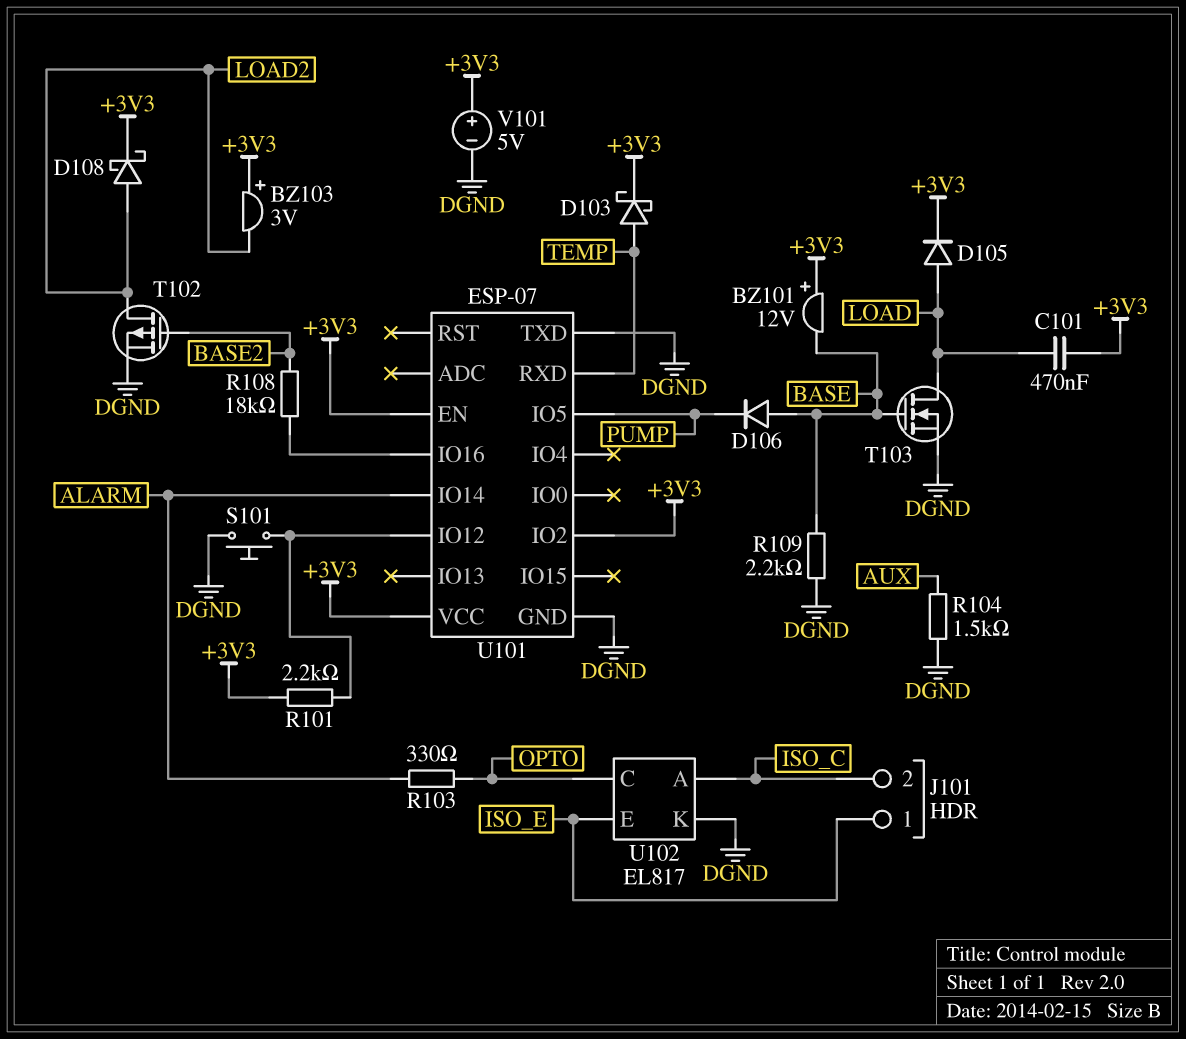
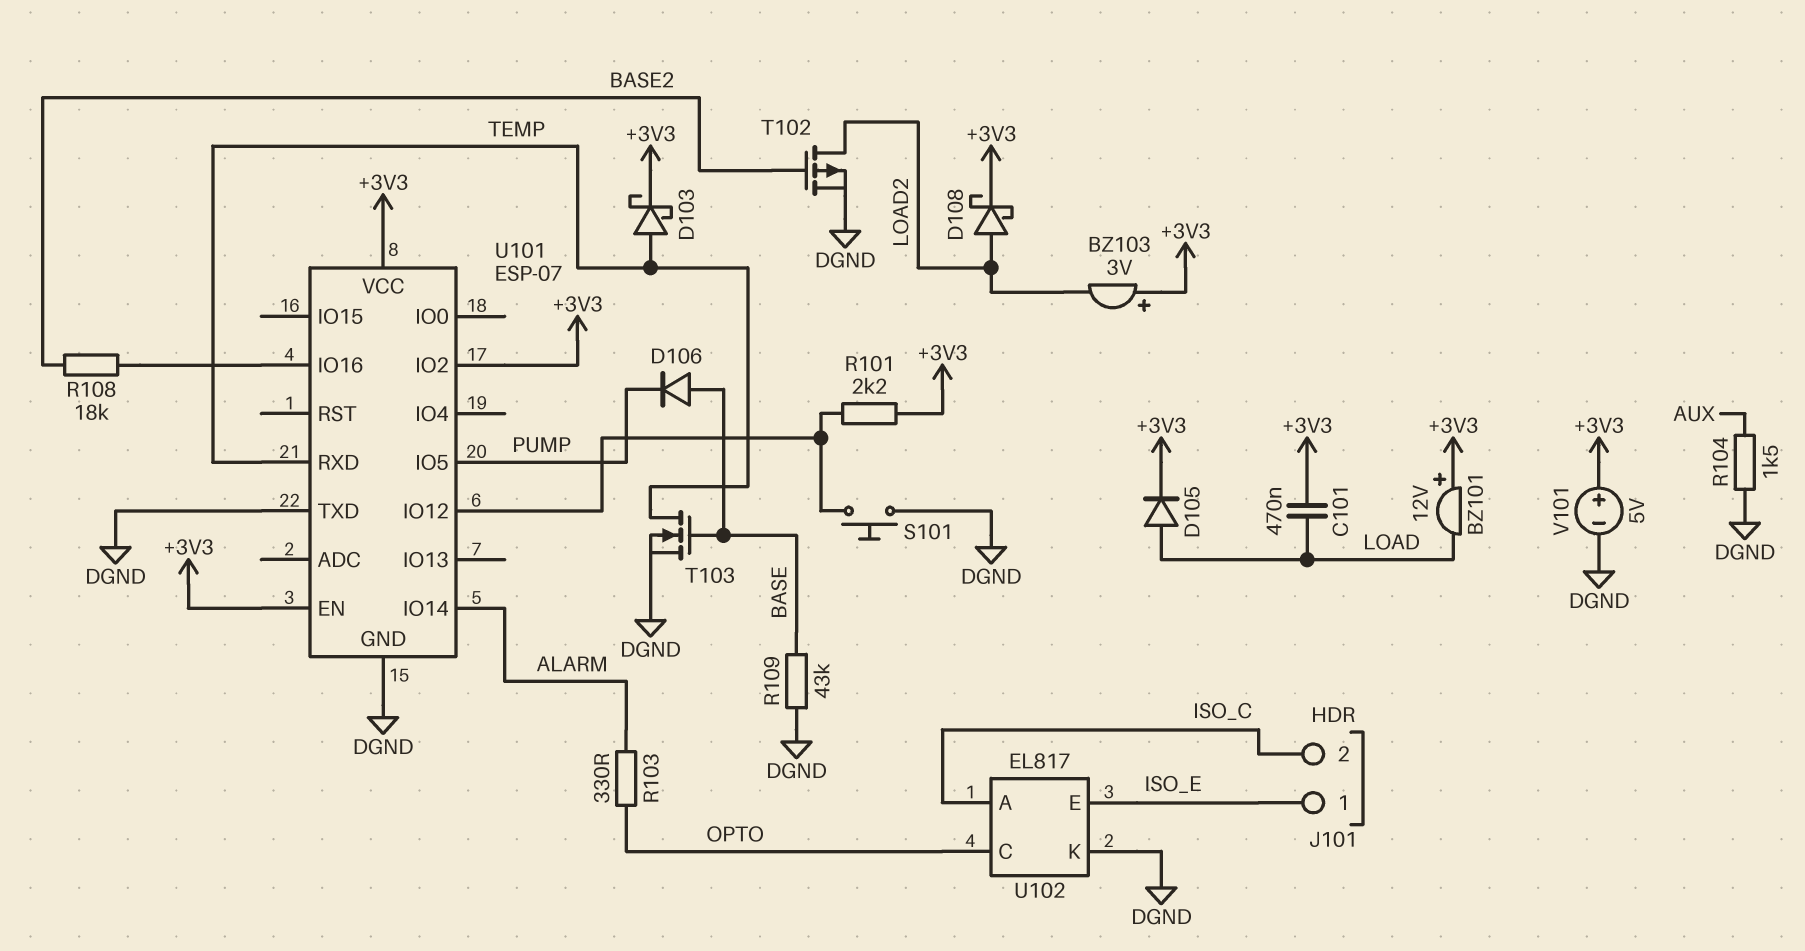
BZ101: buzzer 12V (plus +3V3, minus BASE) -> buzzer 12V (plus +3V3, minus LOAD)
R109: 2.2k (BASE, DGND) -> 43k (BASE, DGND)
T103: NMOS (G BASE, D LOAD, S DGND) -> NMOS (G BASE, D TEMP, S DGND)

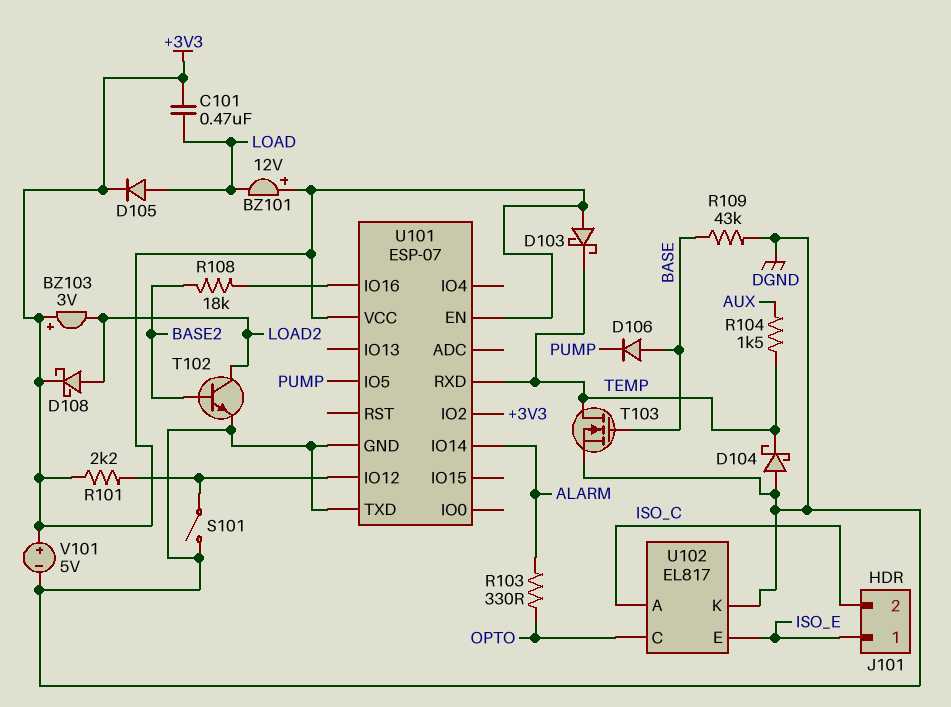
D103: schottky (A TEMP, K +3V3) -> schottky (A +3V3, K TEMP)
D104: none -> schottky (A DGND, K TEMP)
R104: 1.5k (AUX, DGND) -> 1.5k (AUX, TEMP)
S101: button (DGND, U101/IO12) -> switch (DGND, U101/IO12)
T102: PMOS (G BASE2, D LOAD2, S DGND) -> NPN (B BASE2, C LOAD2, E DGND)

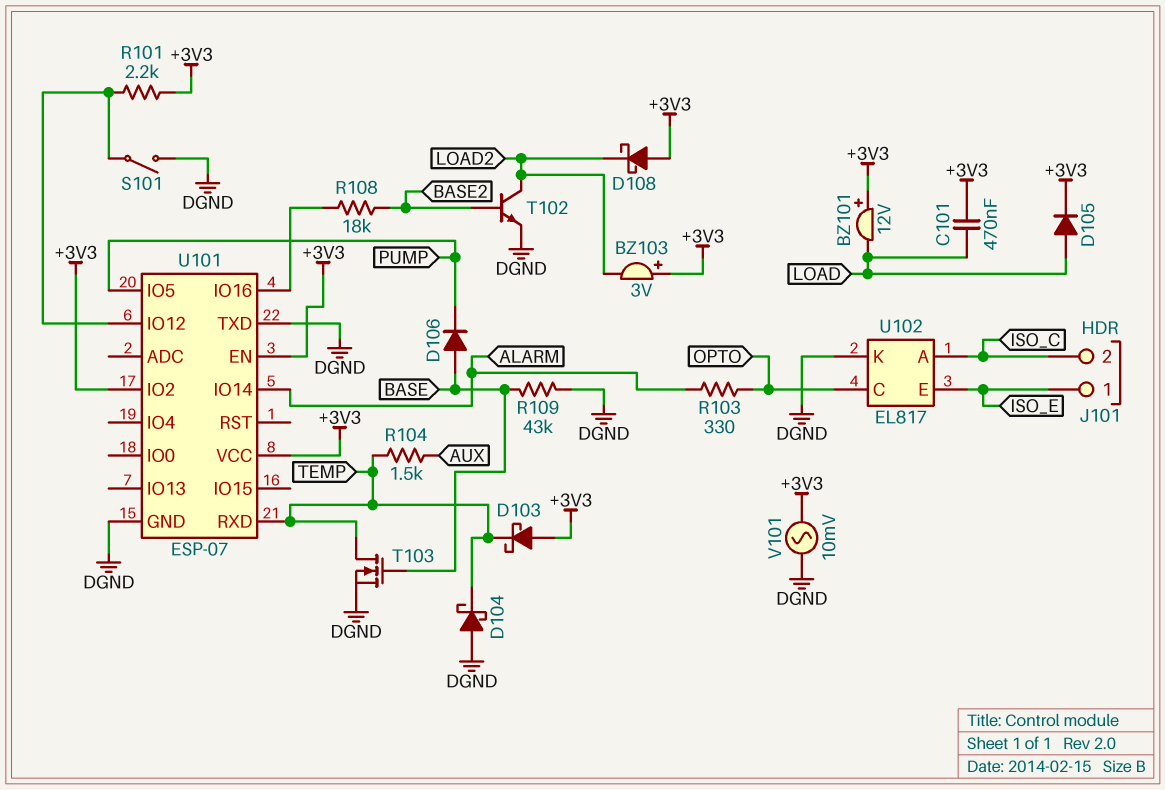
D108: schottky (A LOAD2, K +3V3) -> schottky (A +3V3, K LOAD2)
V101: 5V (plus +3V3, minus DGND) -> AC 10mV (+3V3, DGND)

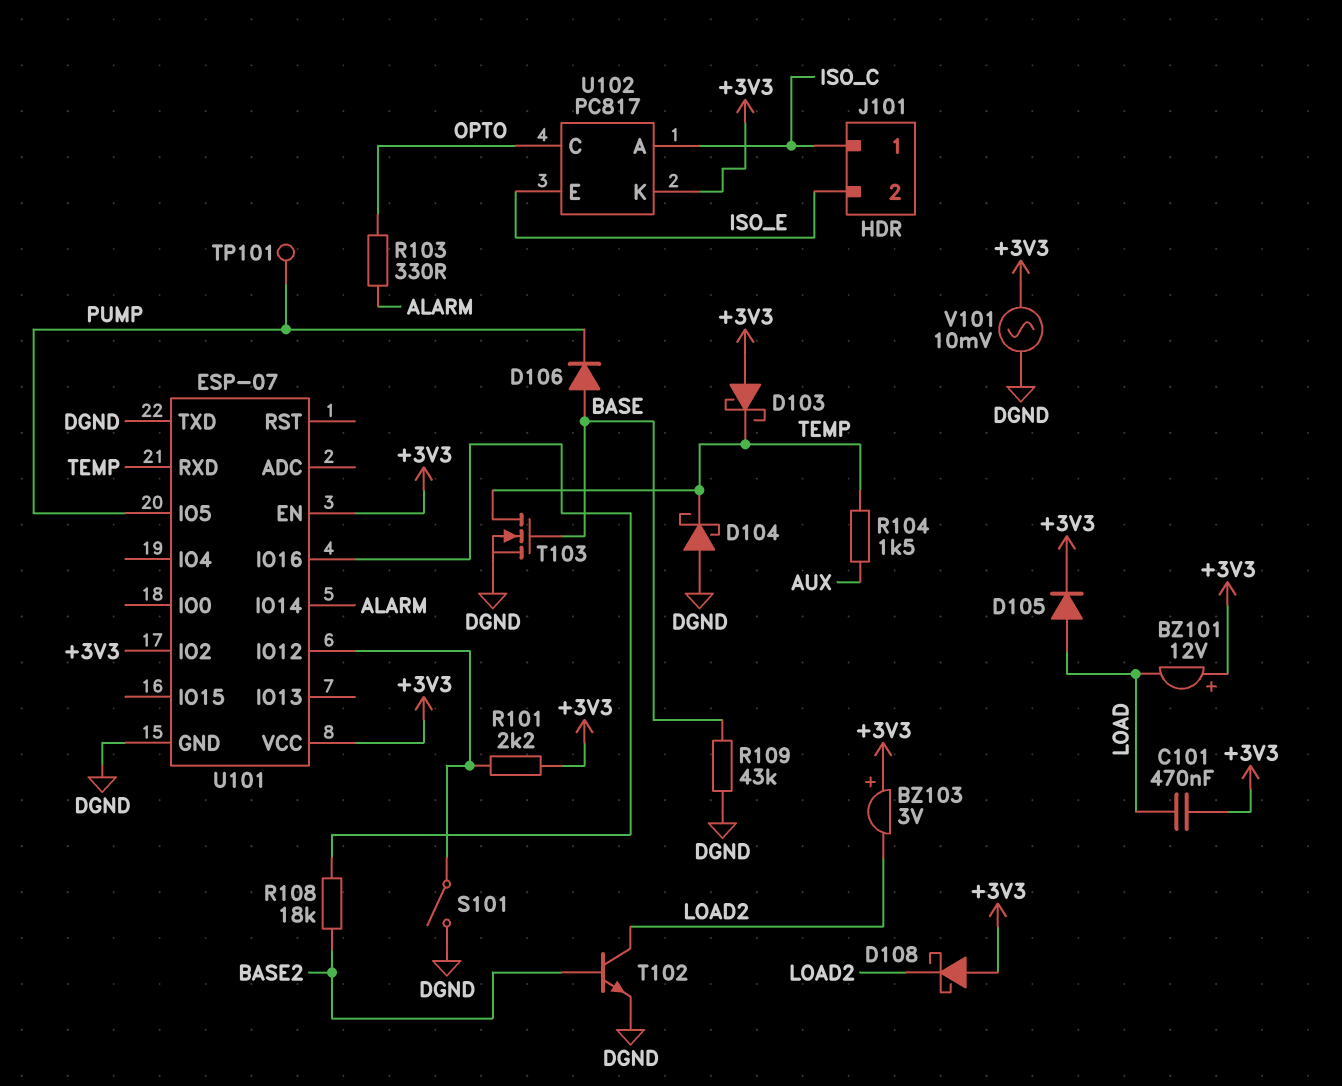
J101 pin 1: ISO_E -> ISO_C
J101 pin 2: ISO_C -> ISO_E
TP101: none -> test point (PUMP)
U102: EL817 -> PC817
U102 pin K: DGND -> +3V3

